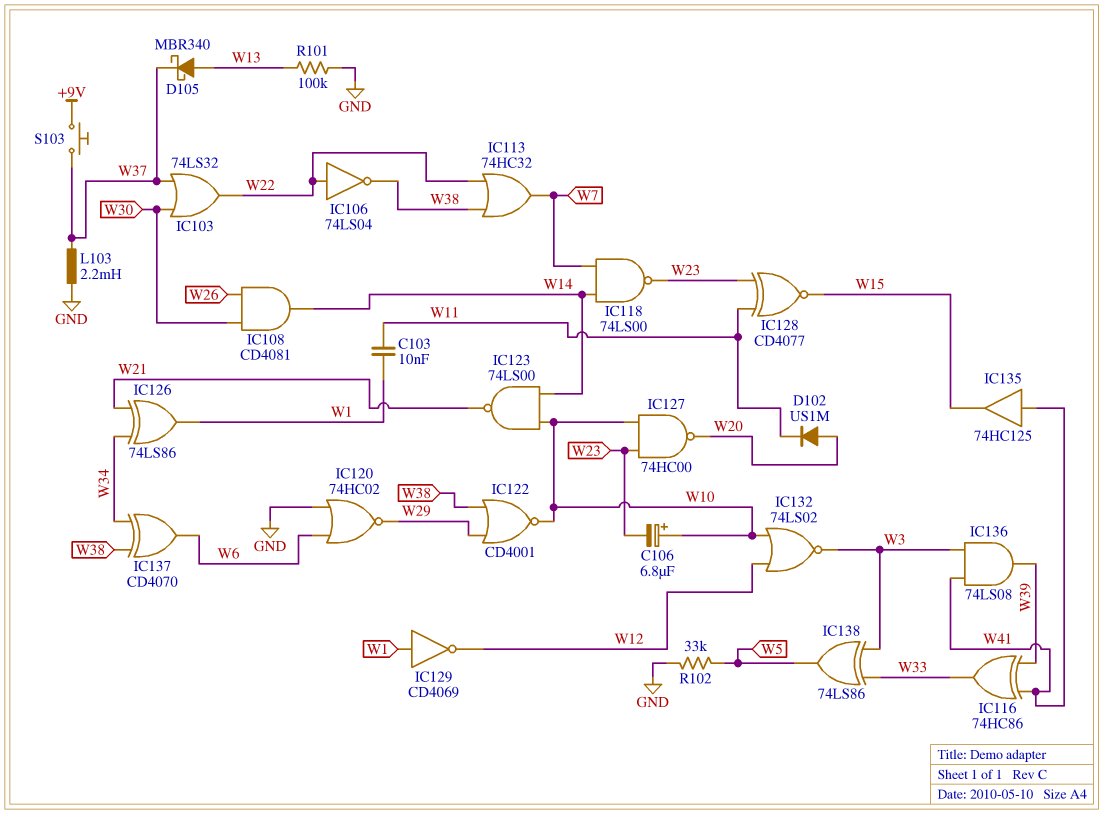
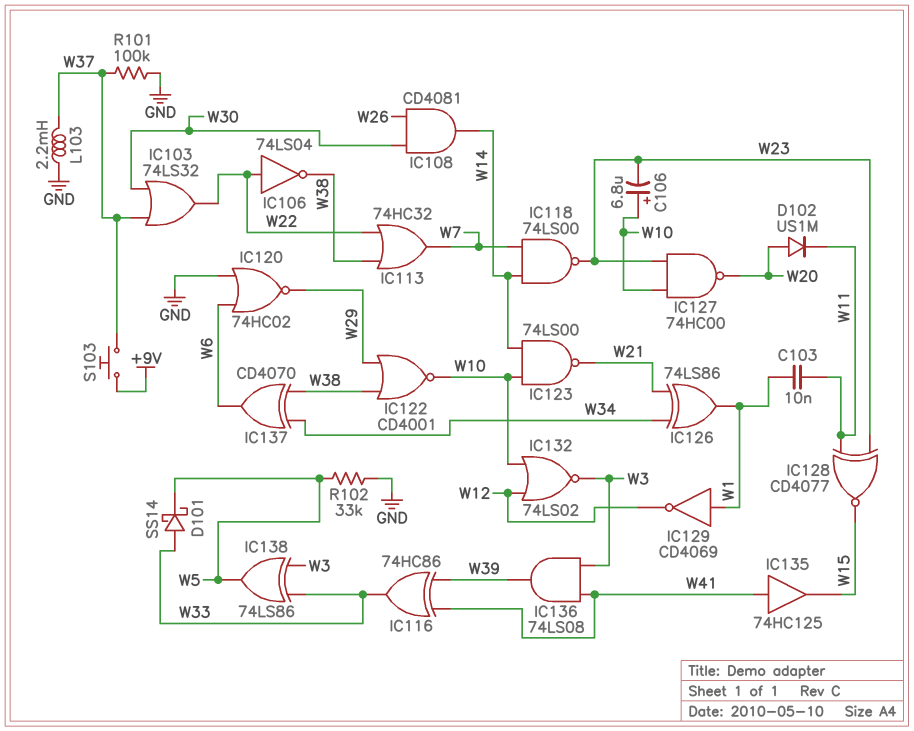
D101: none -> schottky SS14 (A W33, K W5)
D105: schottky MBR340 (A W13, K W37) -> none
R101: 100k (GND, W13) -> 100k (GND, W37)

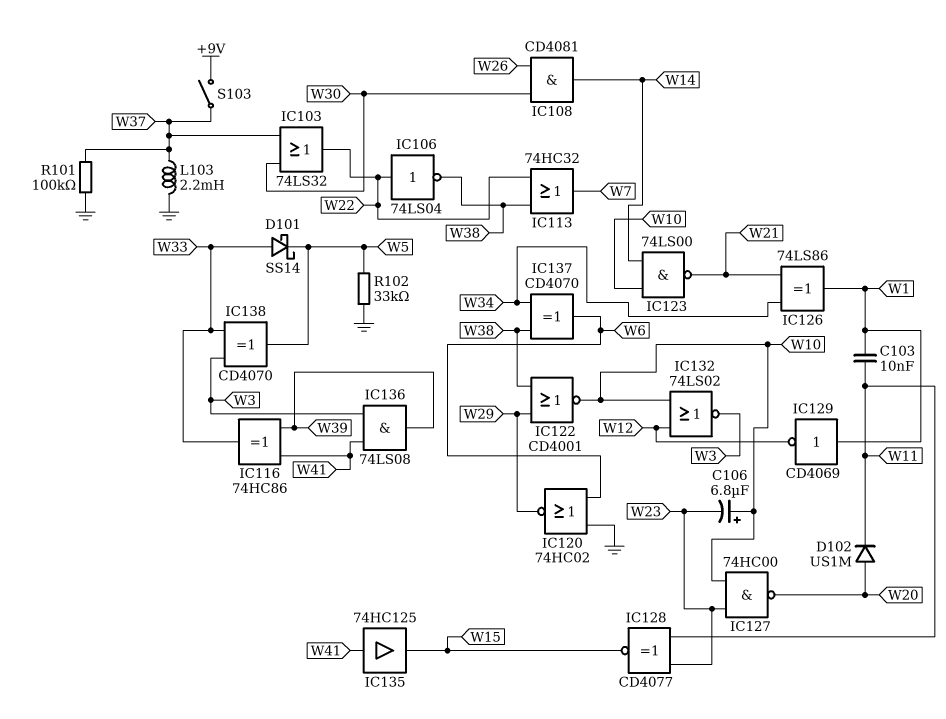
IC118: NAND 74LS00 (in W7, in W14, out W23) -> none
IC138: XOR 74LS86 (in W3, in W33, out W5) -> XOR CD4070 (in W3, in W33, out W5)
S103: button (+9V, W37) -> switch (+9V, W37)

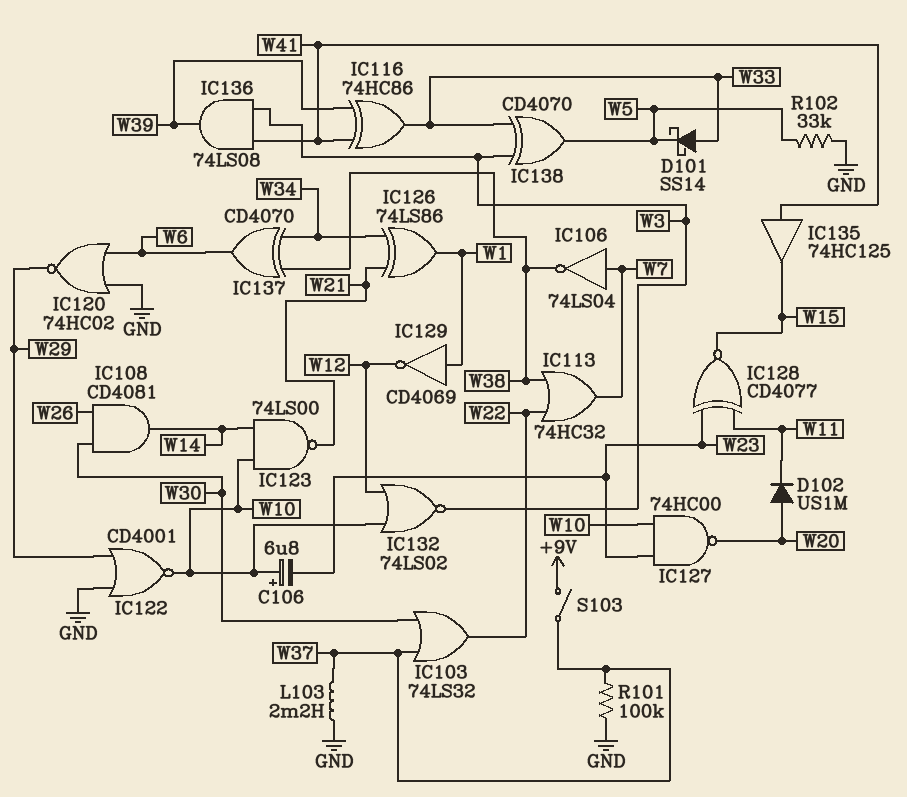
C103: 10nF (W1, W11) -> none
IC106: NOT 74LS04 (in W22, out W38) -> NOT 74LS04 (in W7, out W38)
IC122: NOR CD4001 (in W29, in W38, out W10) -> NOR CD4001 (in GND, in W29, out W10)

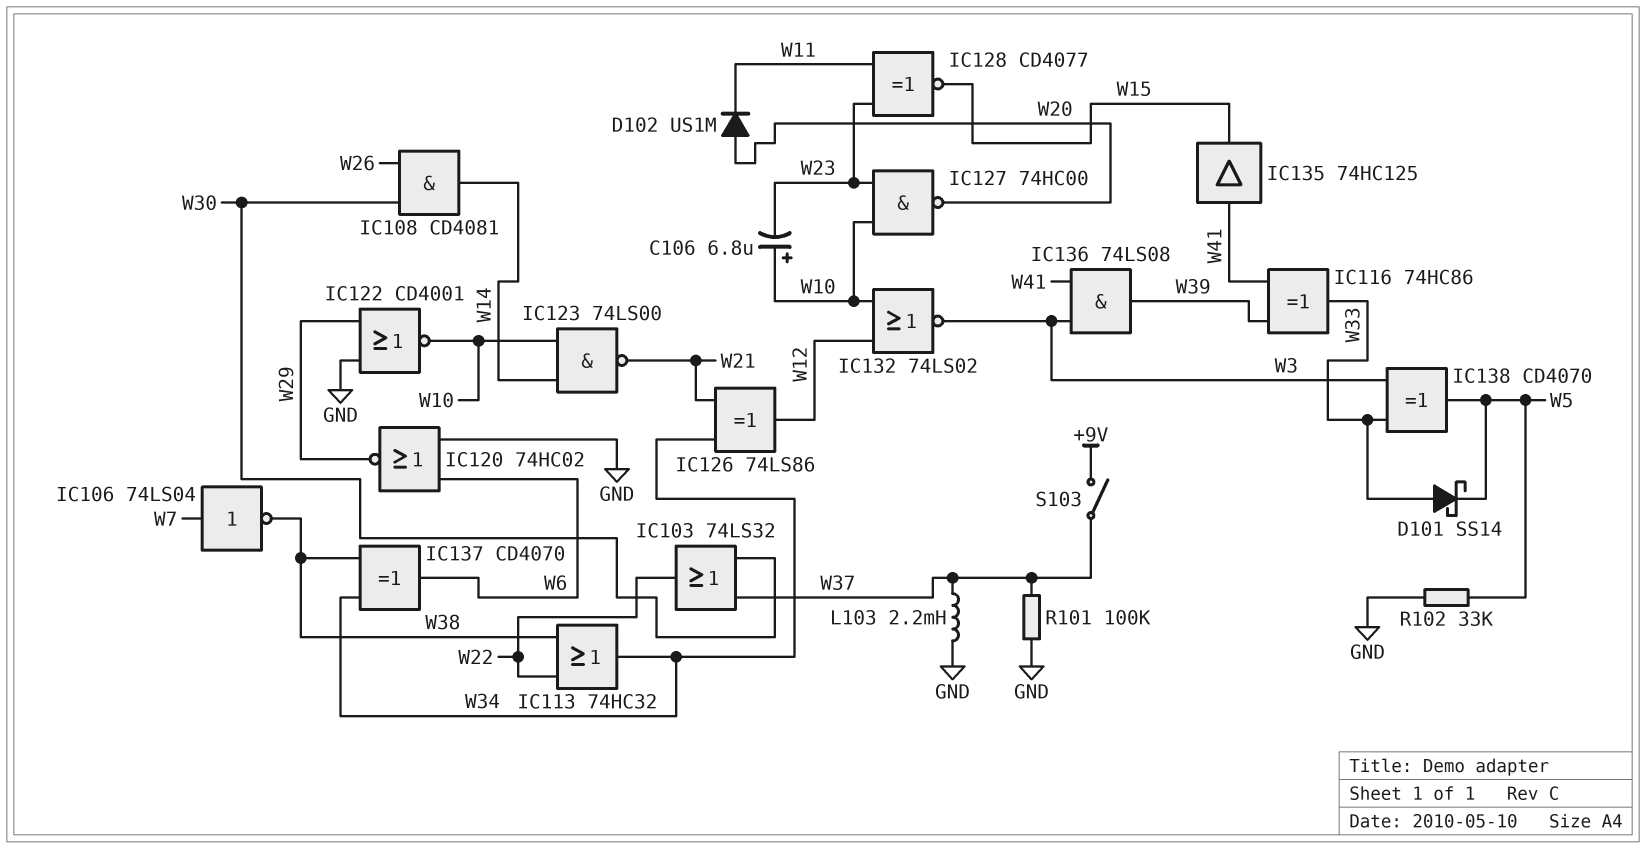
IC113: OR 74HC32 (in W22, in W38, out W7) -> OR 74HC32 (in W22, in W38, out W34)
IC126: XOR 74LS86 (in W21, in W34, out W1) -> XOR 74LS86 (in W21, in W34, out W12)
IC129: NOT CD4069 (in W1, out W12) -> none

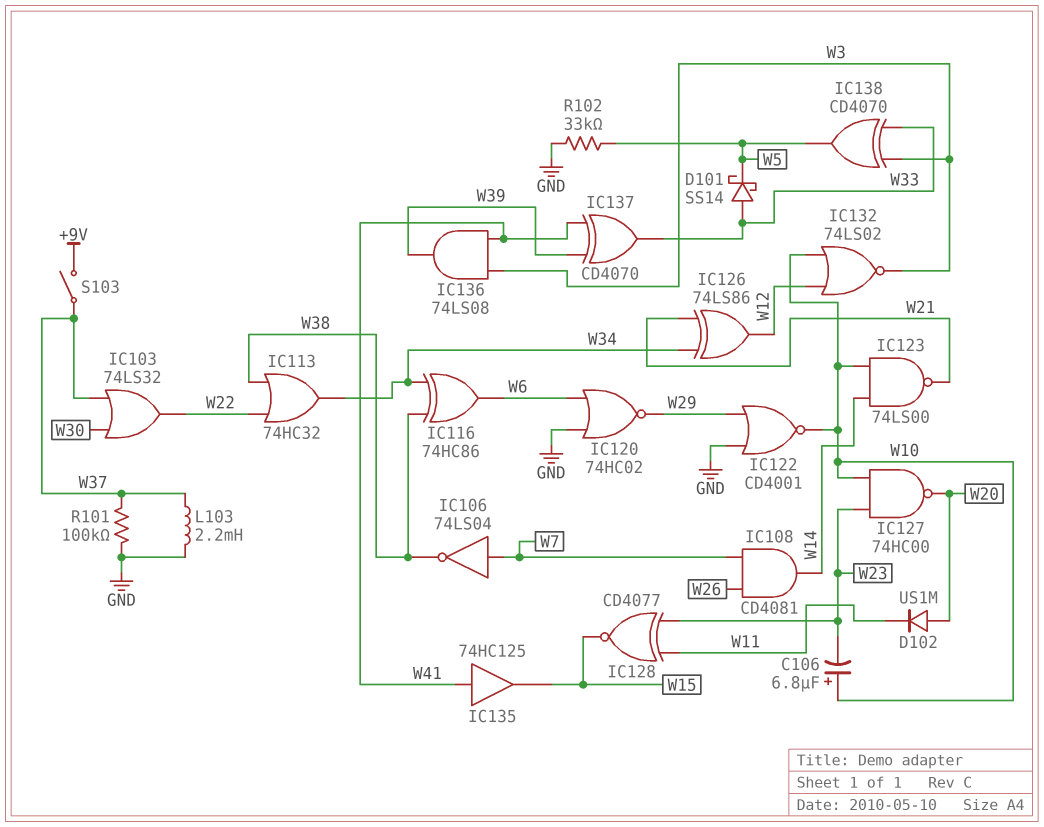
IC108: AND CD4081 (in W26, in W30, out W14) -> AND CD4081 (in W7, in W26, out W14)
IC116: XOR 74HC86 (in W39, in W41, out W33) -> XOR 74HC86 (in W34, in W38, out W6)
IC137: XOR CD4070 (in W34, in W38, out W6) -> XOR CD4070 (in W39, in W41, out W33)

